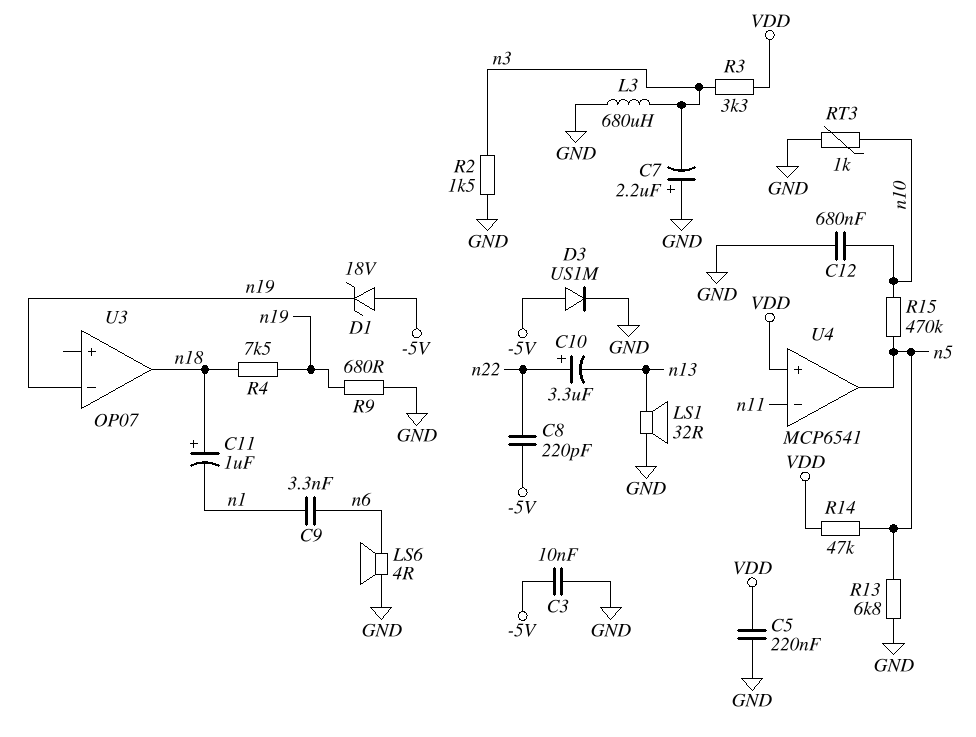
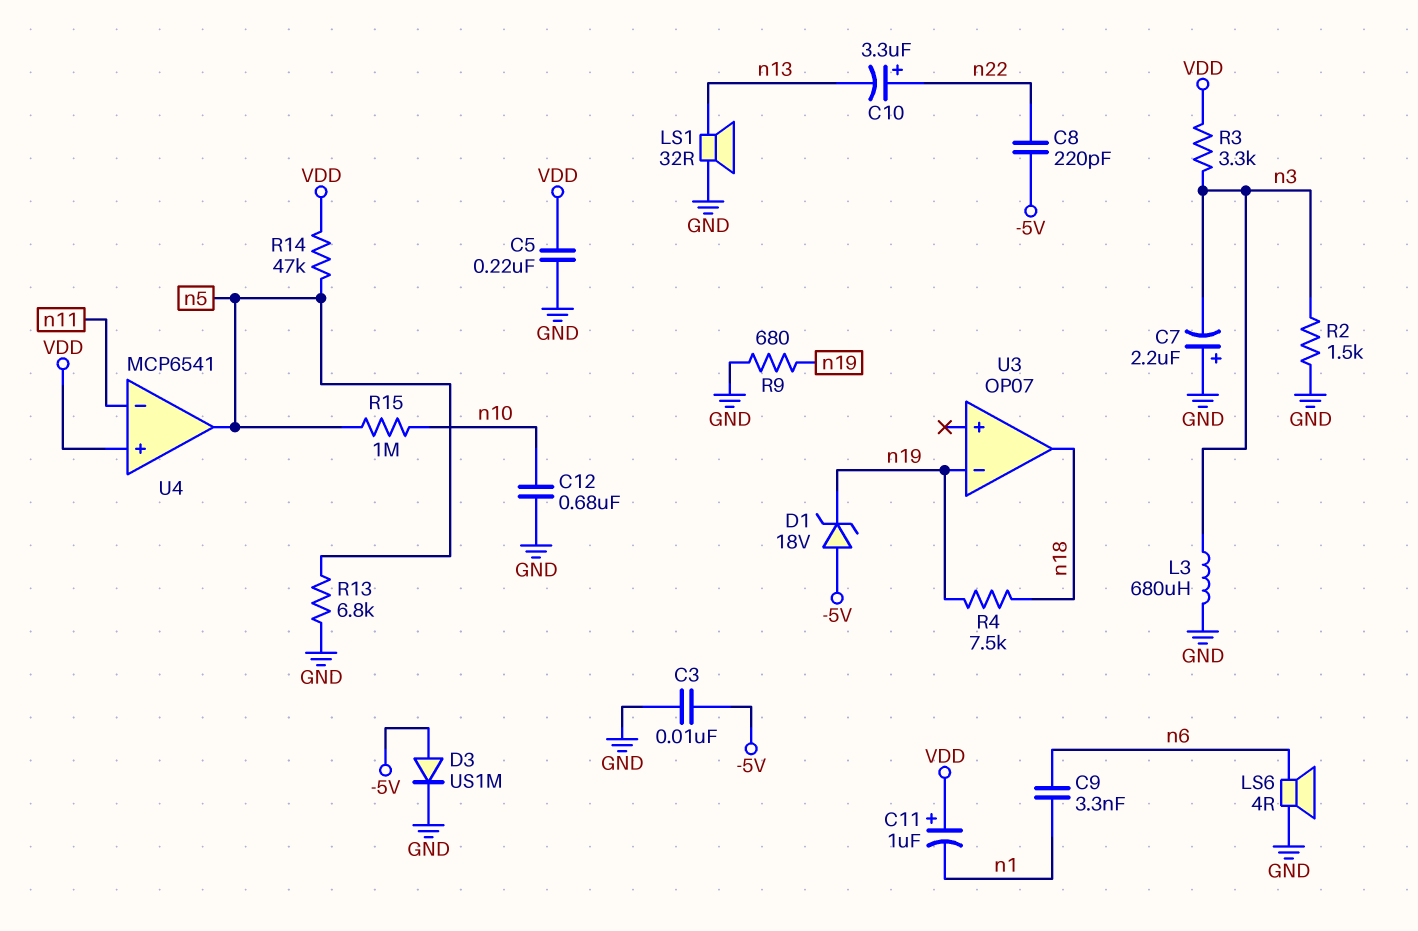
C11: 1uF (plus n18, minus n1) -> 1uF (plus VDD, minus n1)
R15: 470k (n5, n10) -> 1M (n5, n10)
RT3: 1k (GND, n10) -> none

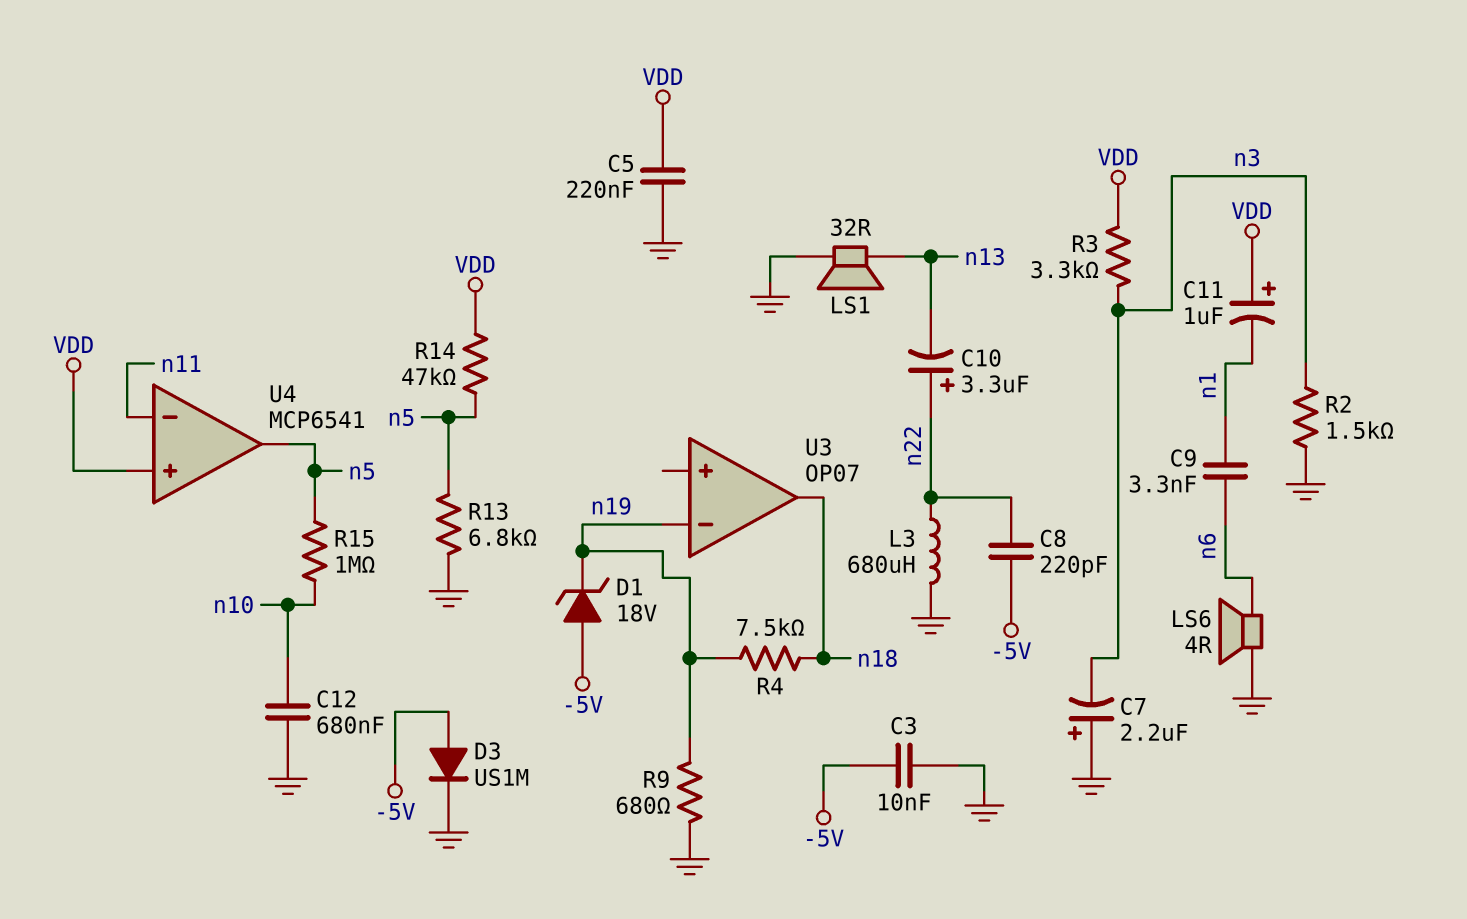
L3: 680uH (GND, n3) -> 680uH (GND, n22)

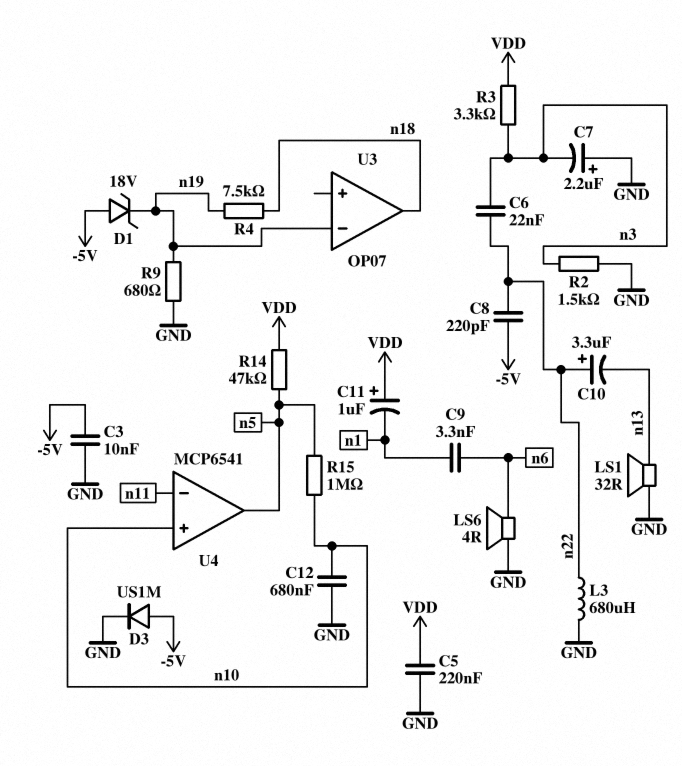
C6: none -> 22nF (n3, n22)
R13: 6.8k (GND, n5) -> none
U4 pin in+: VDD -> n10

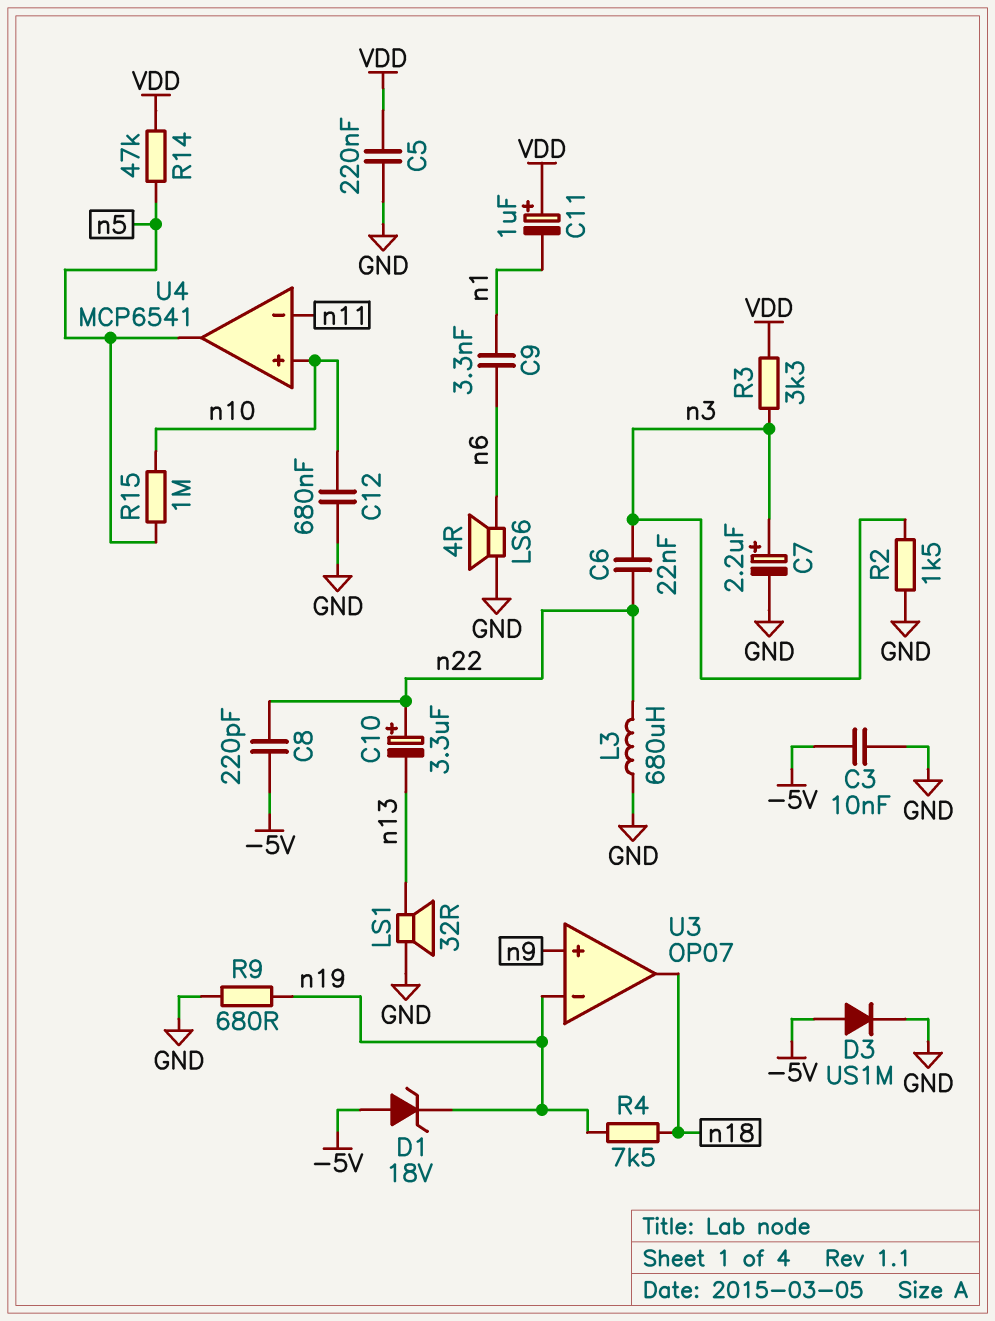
C7: 2.2uF (plus GND, minus n3) -> 2.2uF (plus n3, minus GND)
U3 pin in+: none -> n9

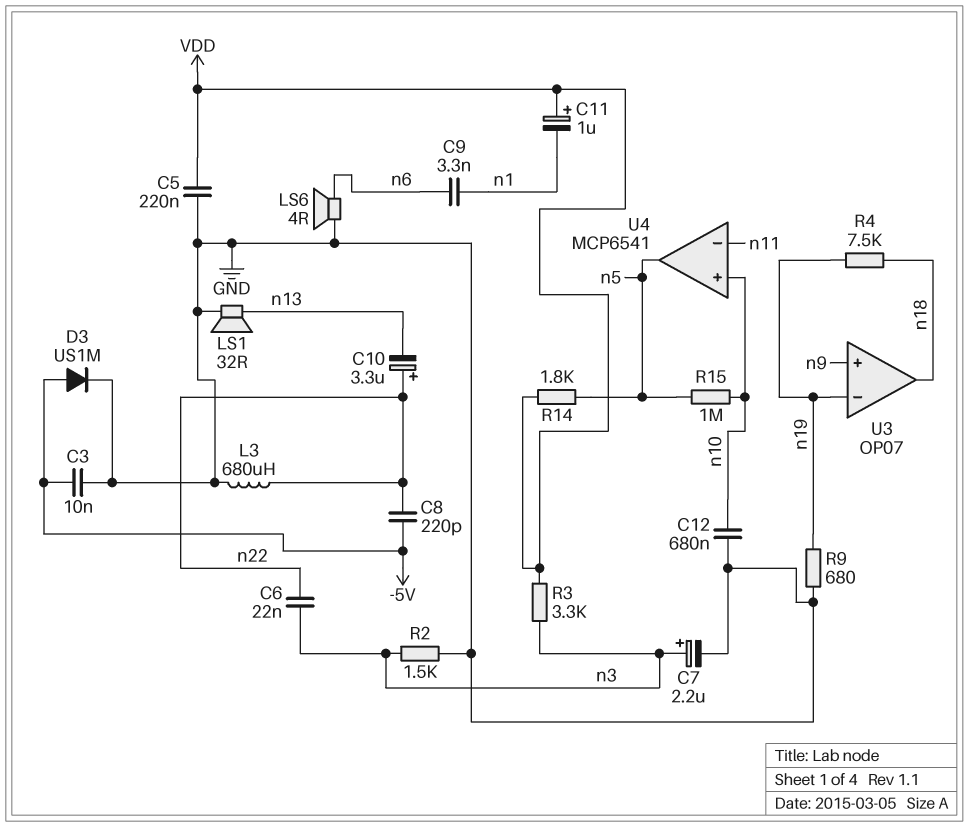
D1: zener 18V (A -5V, K n19) -> none
R14: 47k (VDD, n5) -> 1.8k (VDD, n5)

